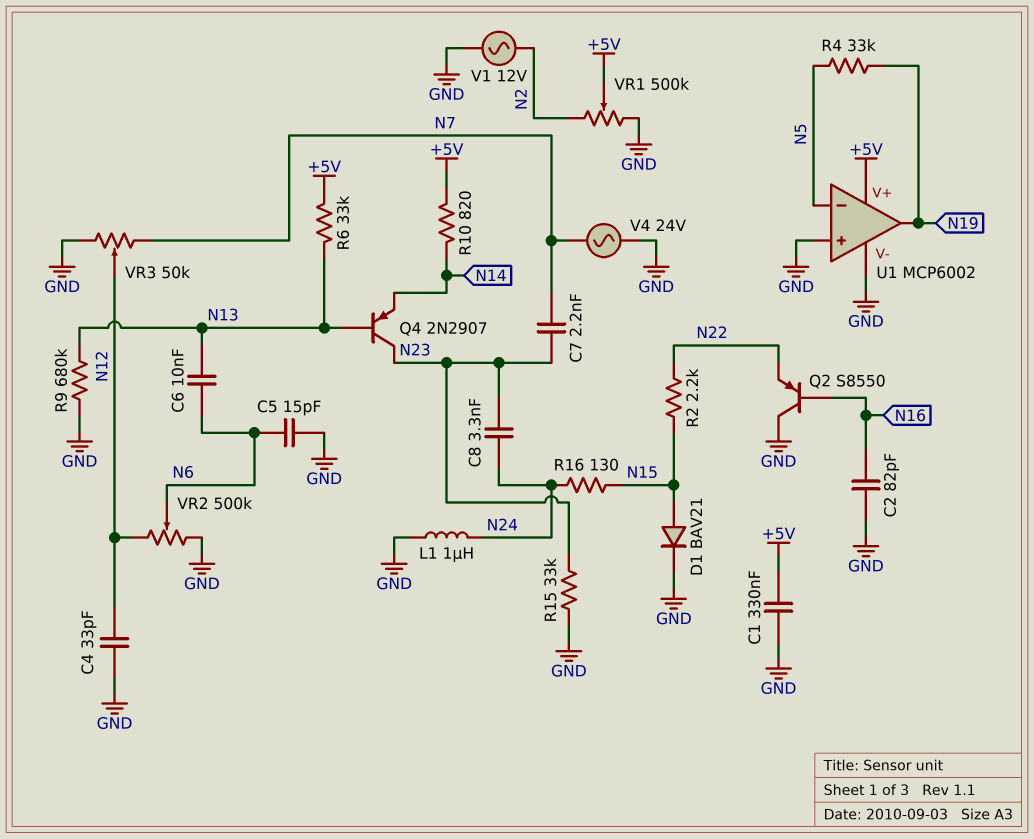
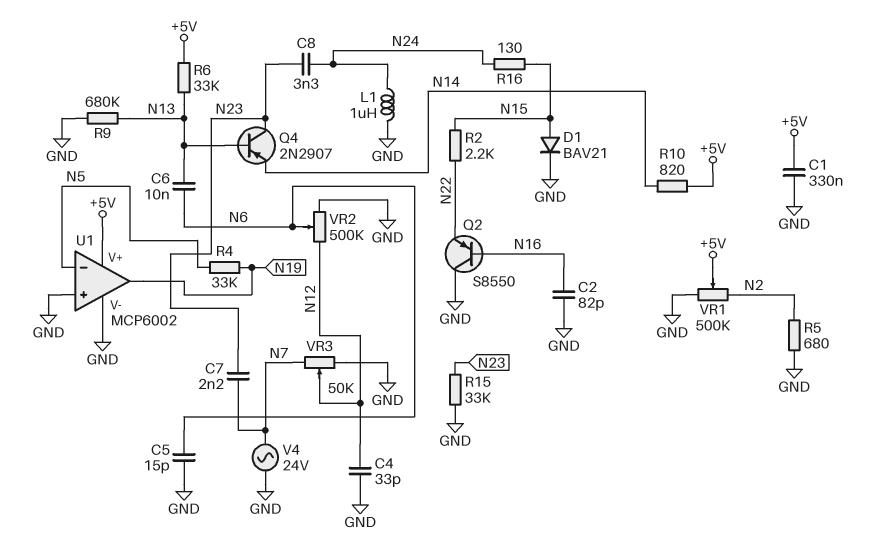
R5: none -> 680 (GND, N2)
V1: AC 12V (GND, N2) -> none

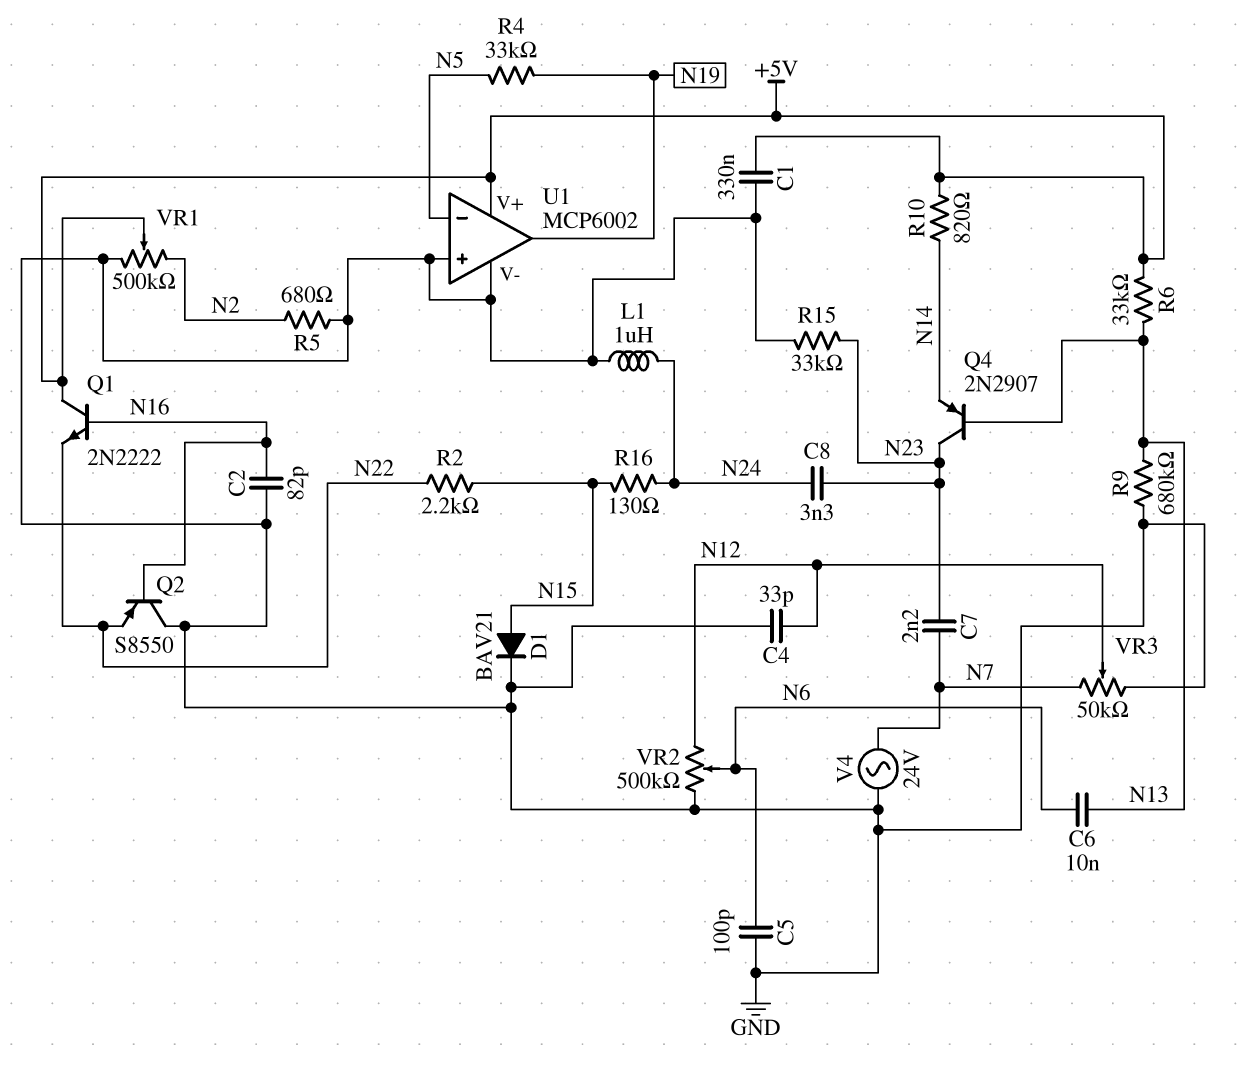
C5: 15pF (GND, N6) -> 100pF (GND, N6)
Q1: none -> NPN 2N2222 (B N16, C +5V, E N22)

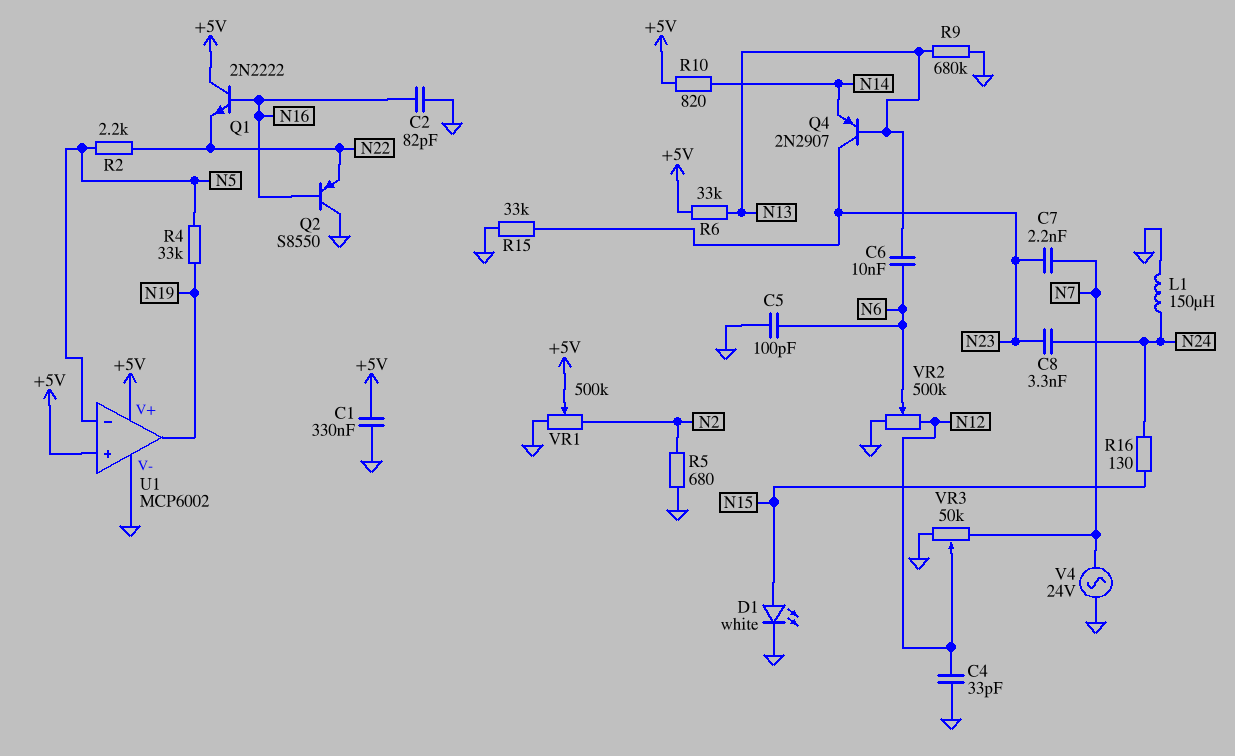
D1: diode BAV21 (A N15, K GND) -> LED white (A N15, K GND)
L1: 1uH (GND, N24) -> 150uH (GND, N24)
R2: 2.2k (N15, N22) -> 2.2k (N5, N22)
U1 pin in+: GND -> +5V

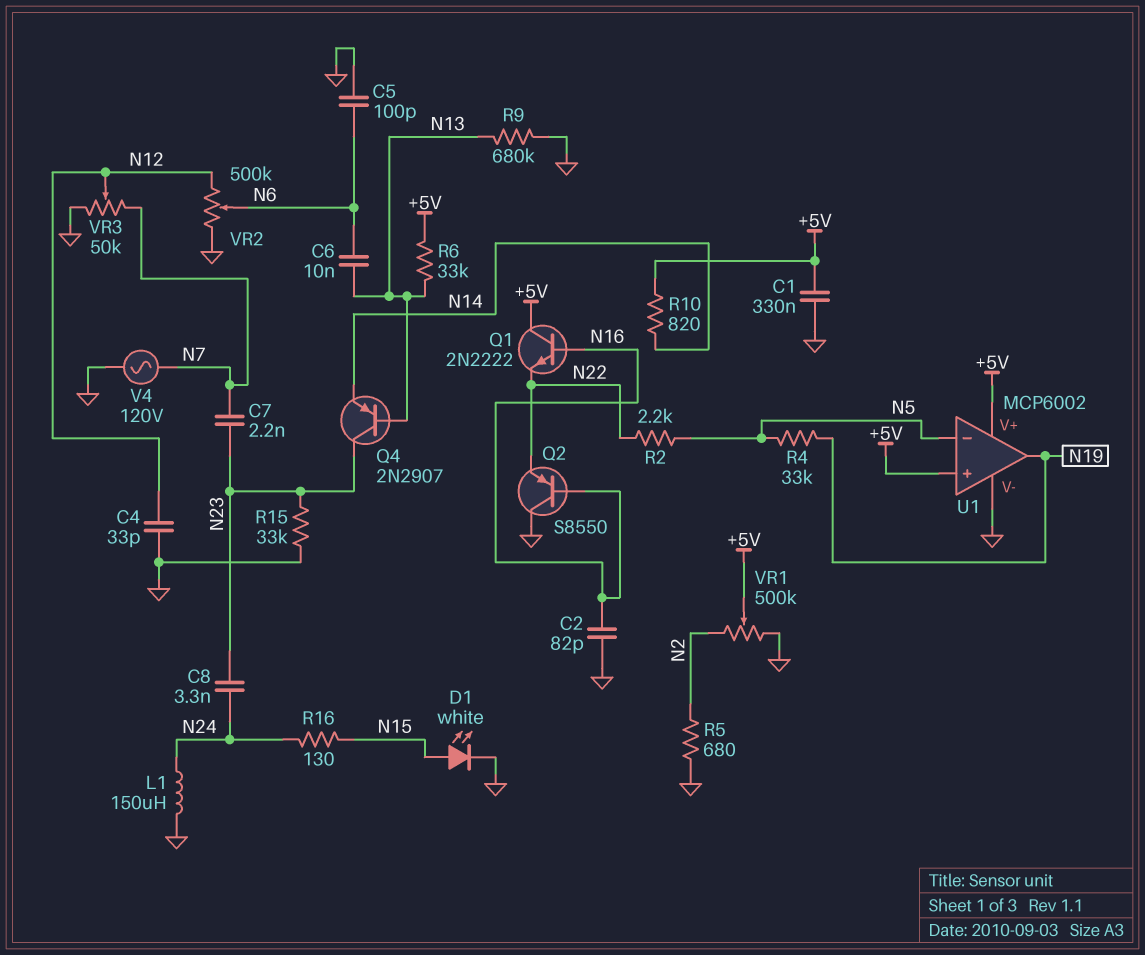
V4: AC 24V (GND, N7) -> AC 120V (GND, N7)

